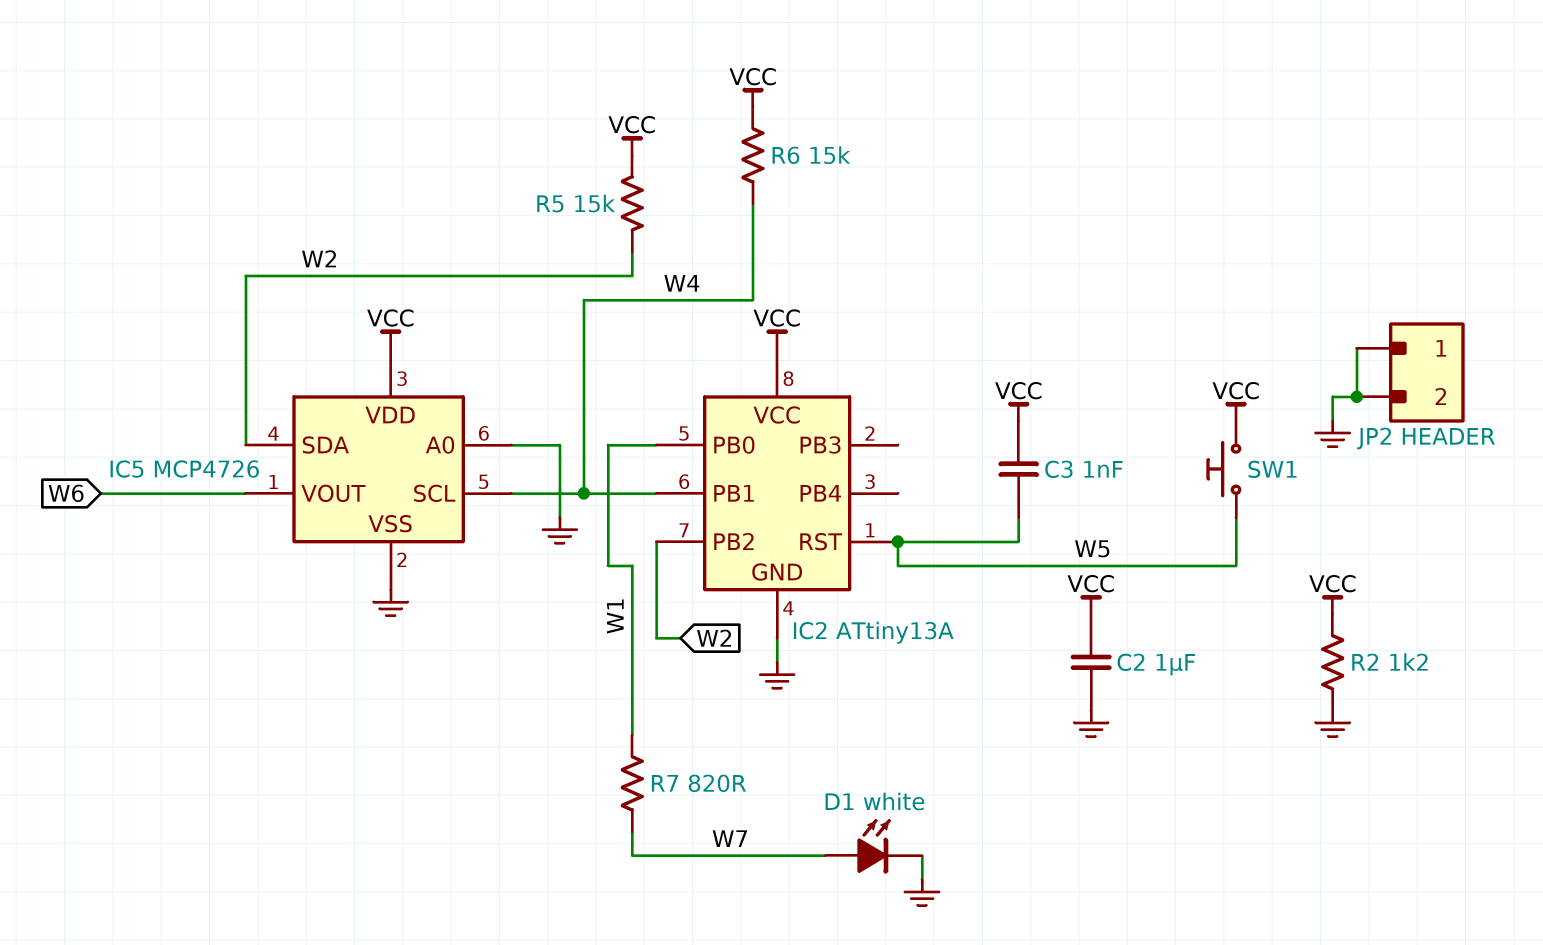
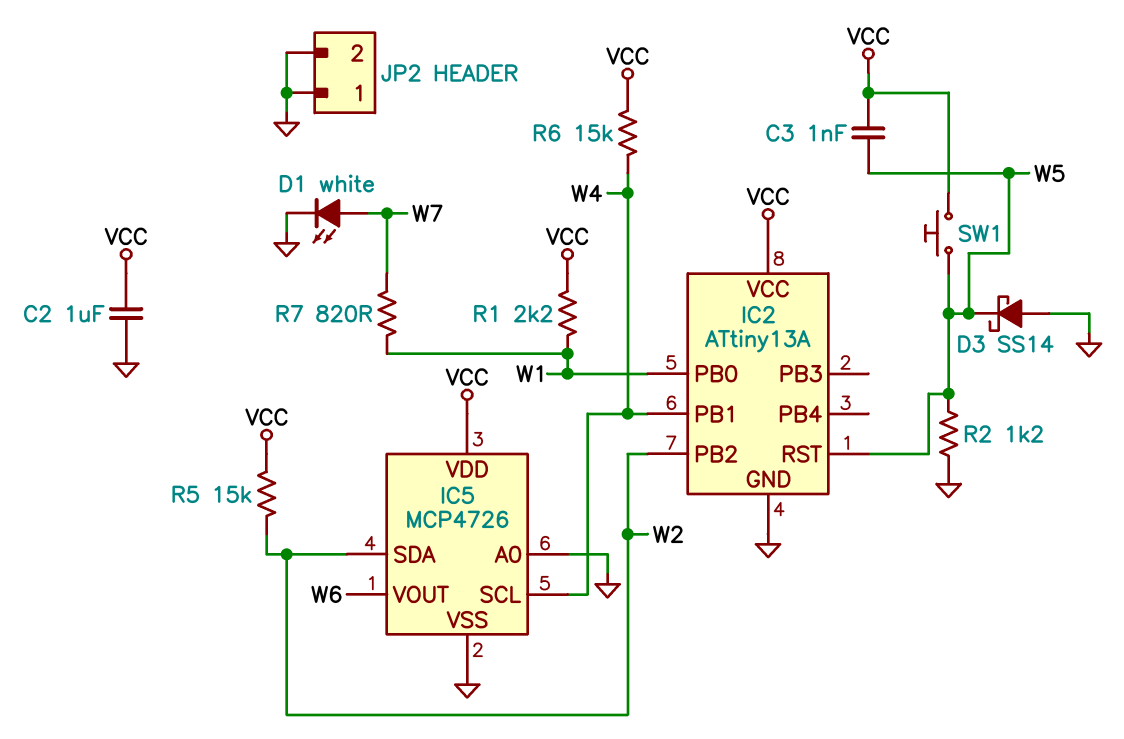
D3: none -> schottky SS14 (A GND, K W5)
R1: none -> 2.2k (VCC, W1)
R2: 1.2k (GND, VCC) -> 1.2k (GND, W5)

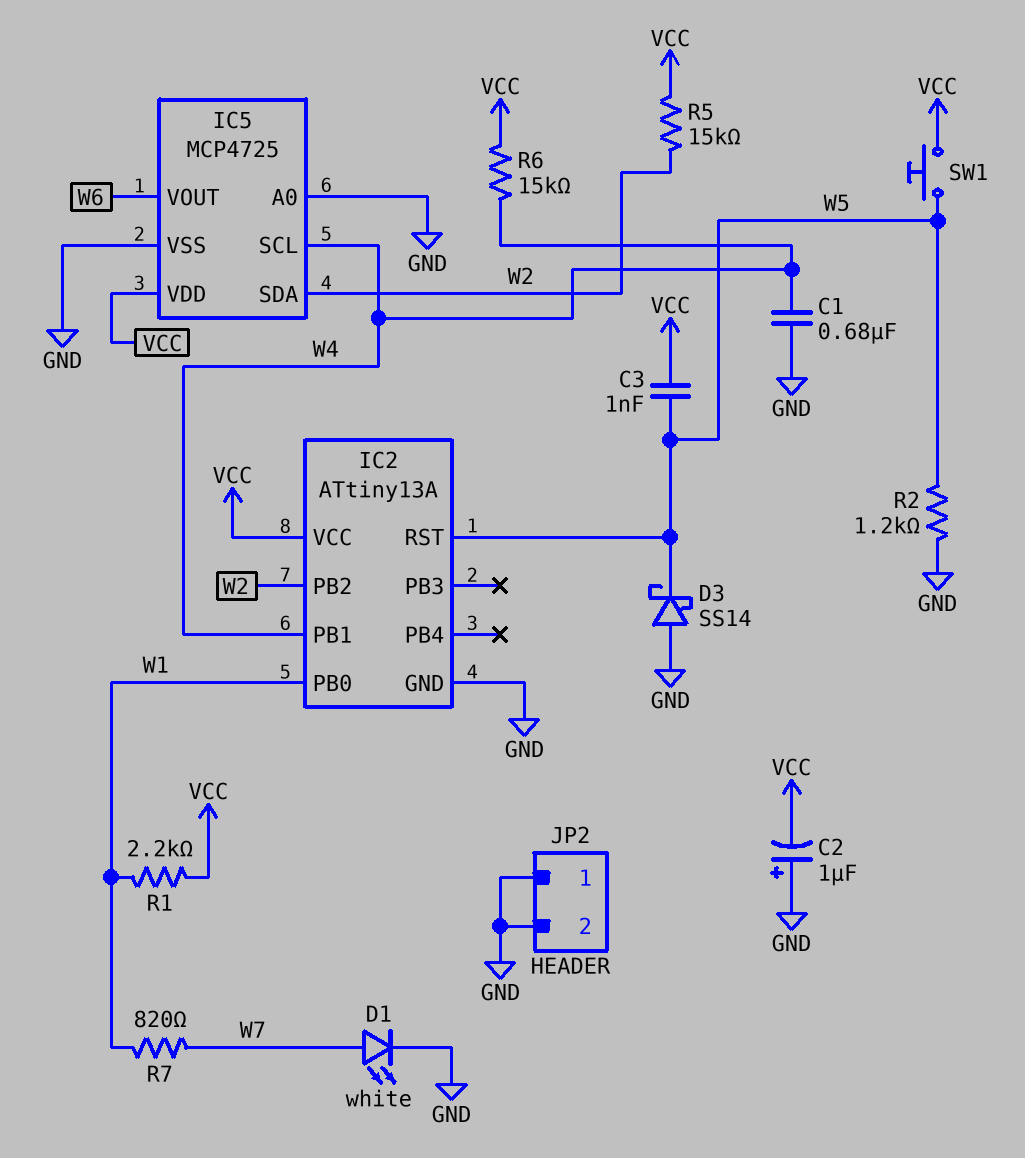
C1: none -> 680nF (GND, W4)
C2: 1uF (GND, VCC) -> 1uF (plus GND, minus VCC)
IC5: MCP4726 -> MCP4725

